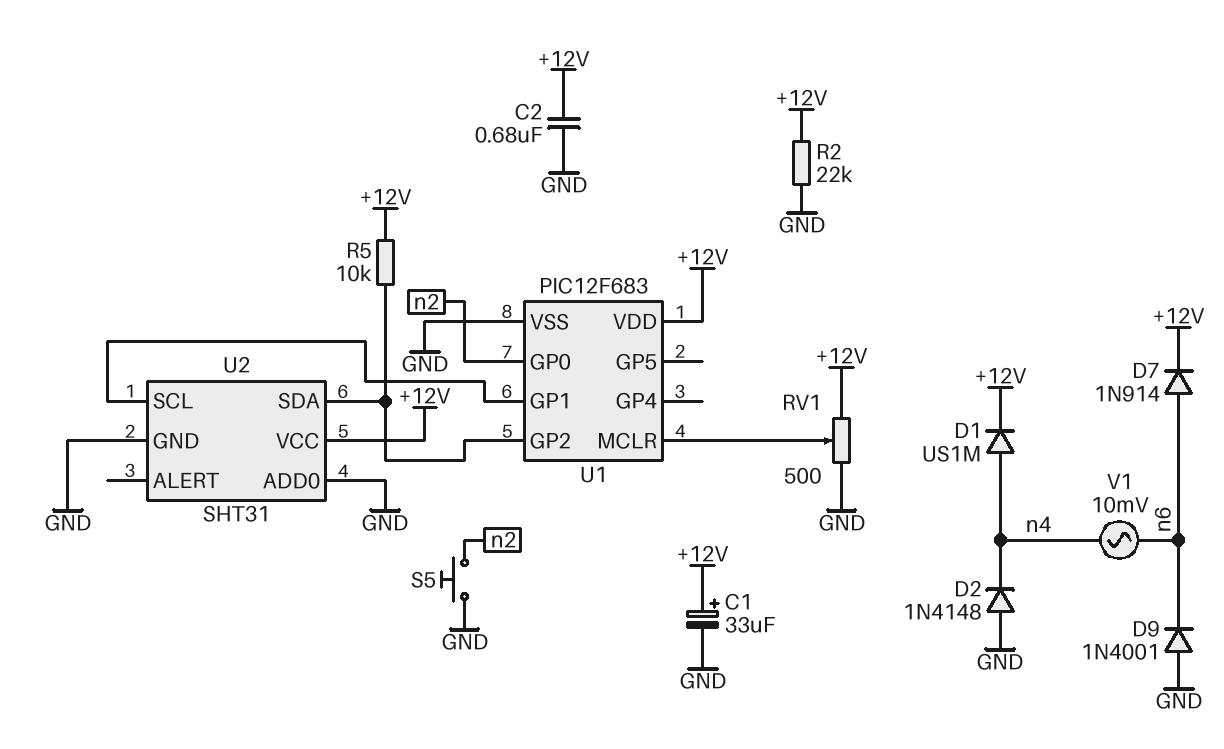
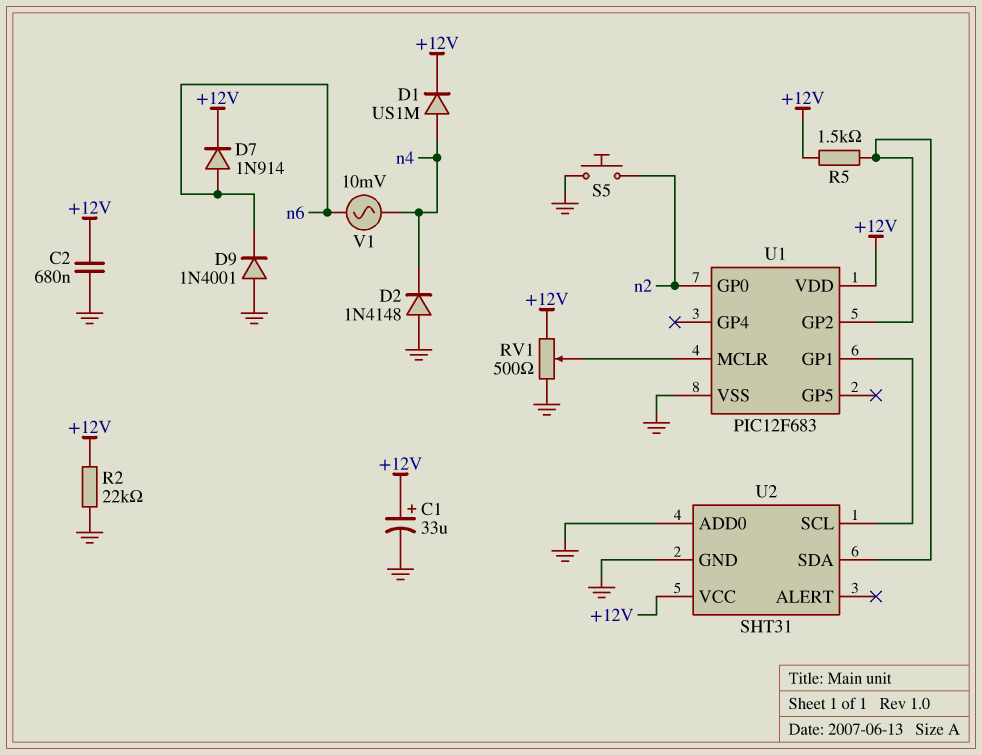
R5: 10k (+12V, U1/GP2) -> 1.5k (+12V, U1/GP2)

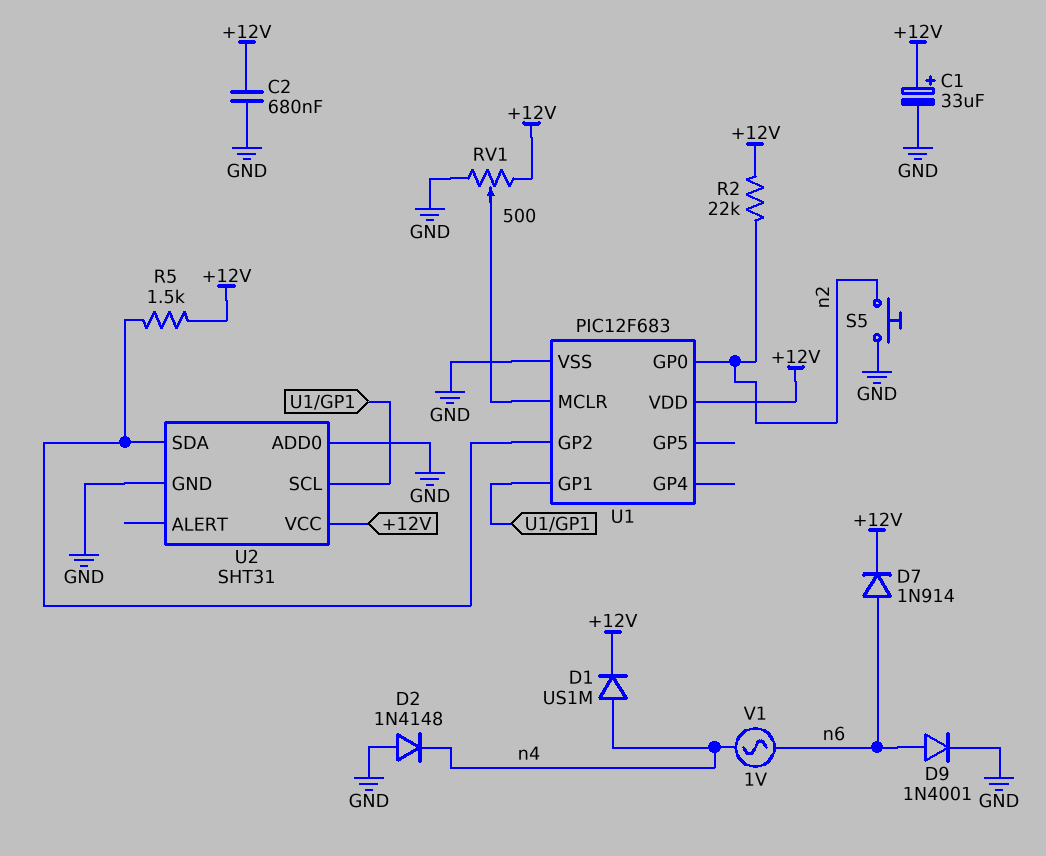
D9: diode 1N4001 (A GND, K n6) -> diode 1N4001 (A n6, K GND)
R2: 22k (+12V, GND) -> 22k (+12V, n2)
V1: AC 10mV (n4, n6) -> AC 1V (n4, n6)

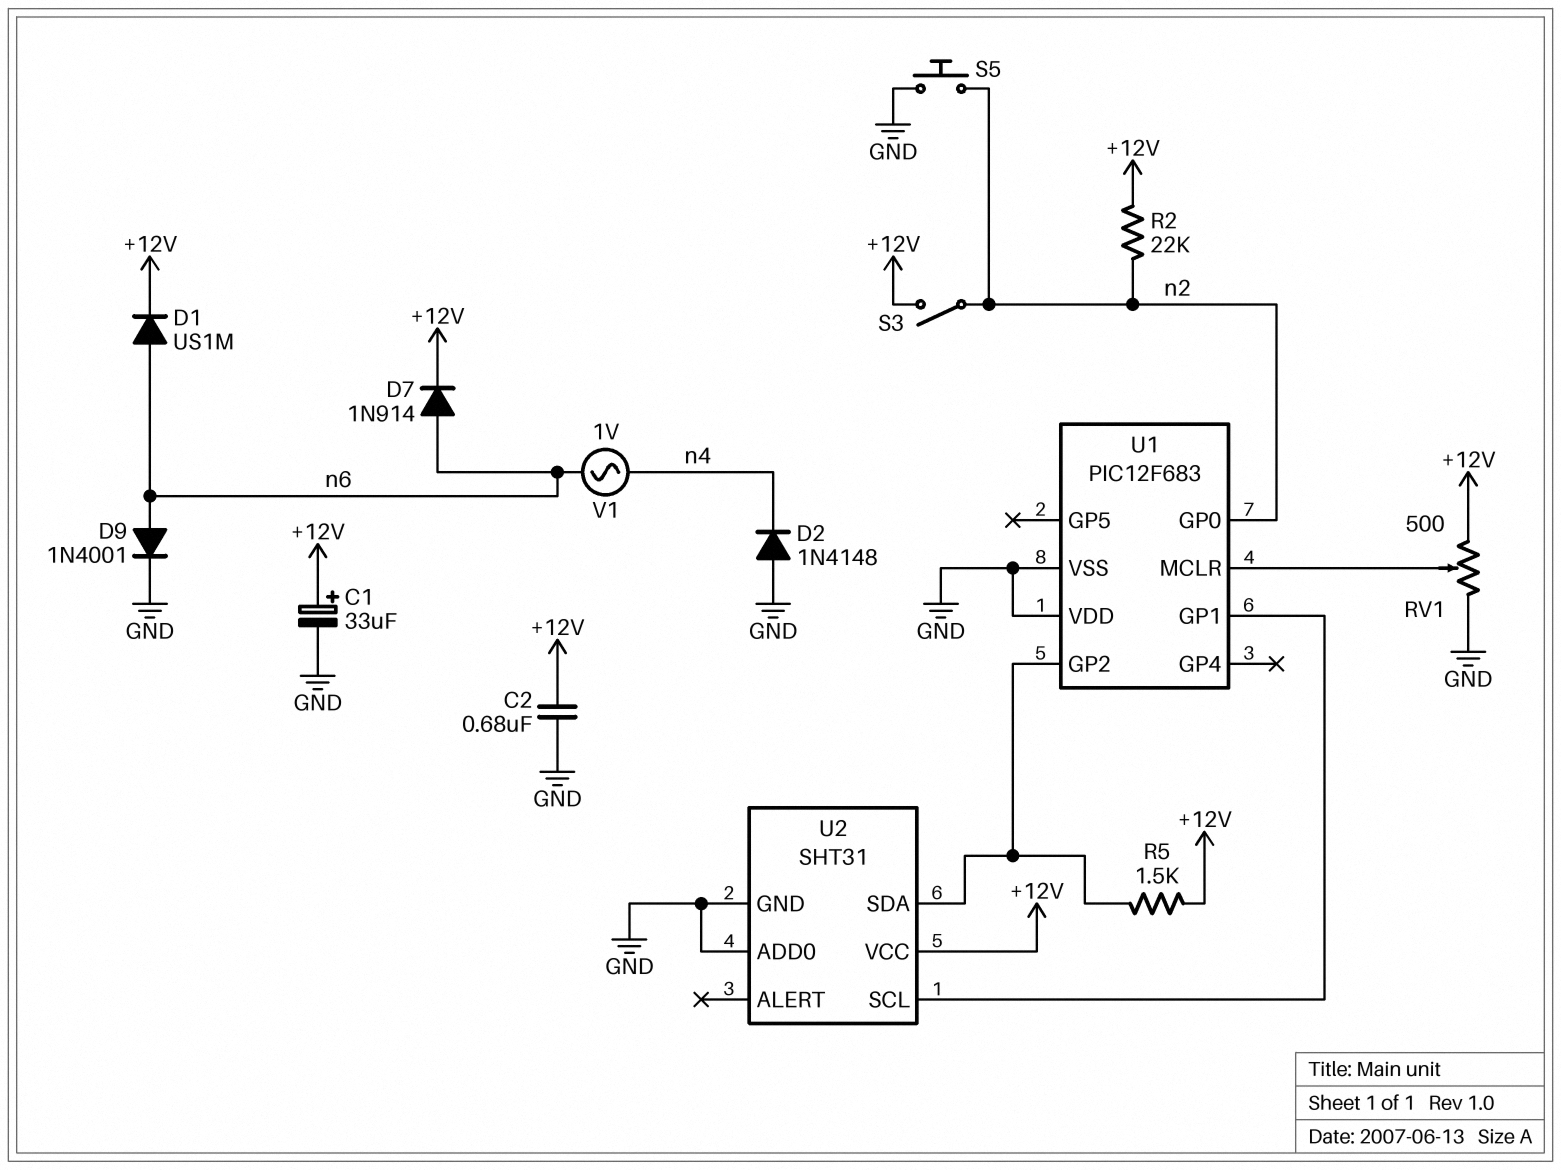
D1: diode US1M (A n4, K +12V) -> diode US1M (A n6, K +12V)
S3: none -> switch (+12V, n2)
U1 pin VDD: +12V -> GND

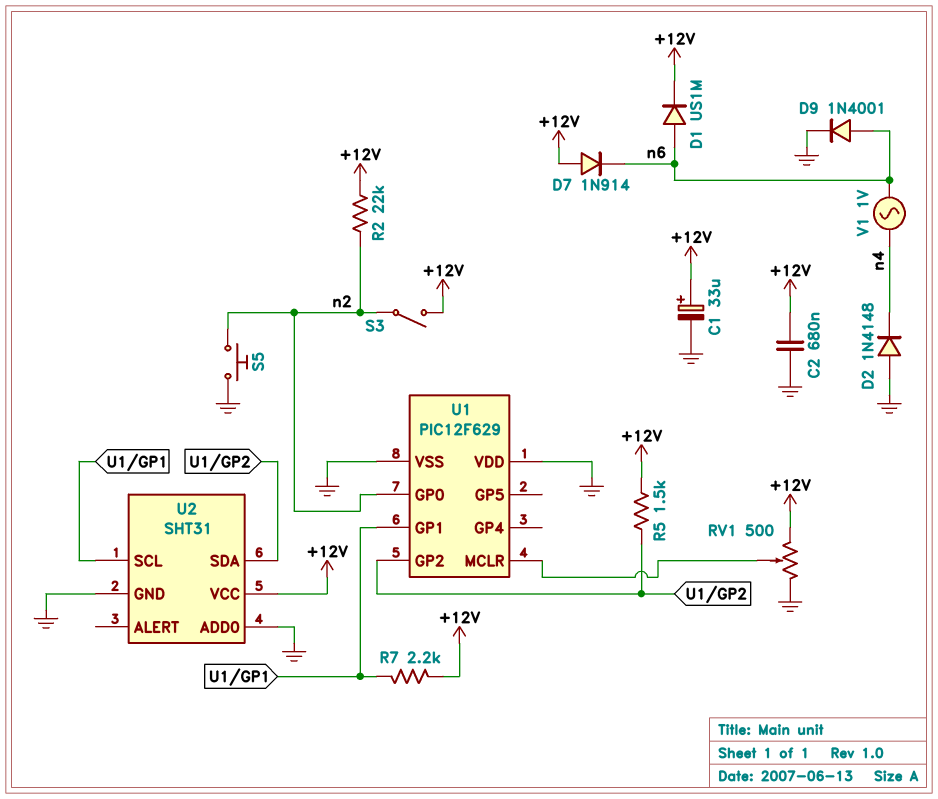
D7: diode 1N914 (A n6, K +12V) -> diode 1N914 (A +12V, K n6)
R7: none -> 2.2k (+12V, U1/GP1)
U1: PIC12F683 -> PIC12F629

